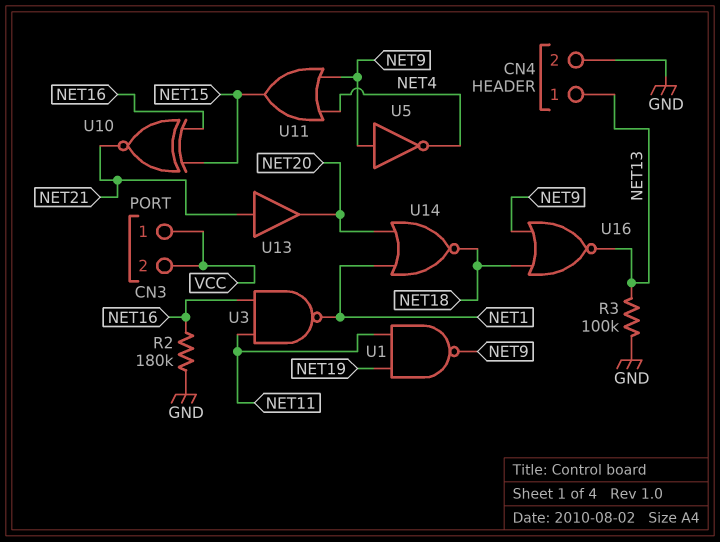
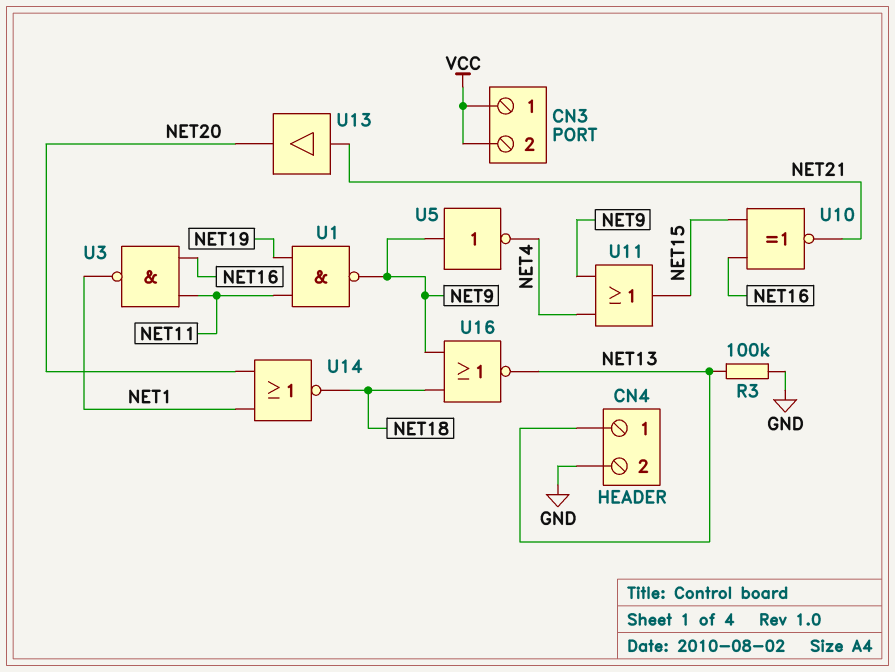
R2: 180k (GND, NET16) -> none

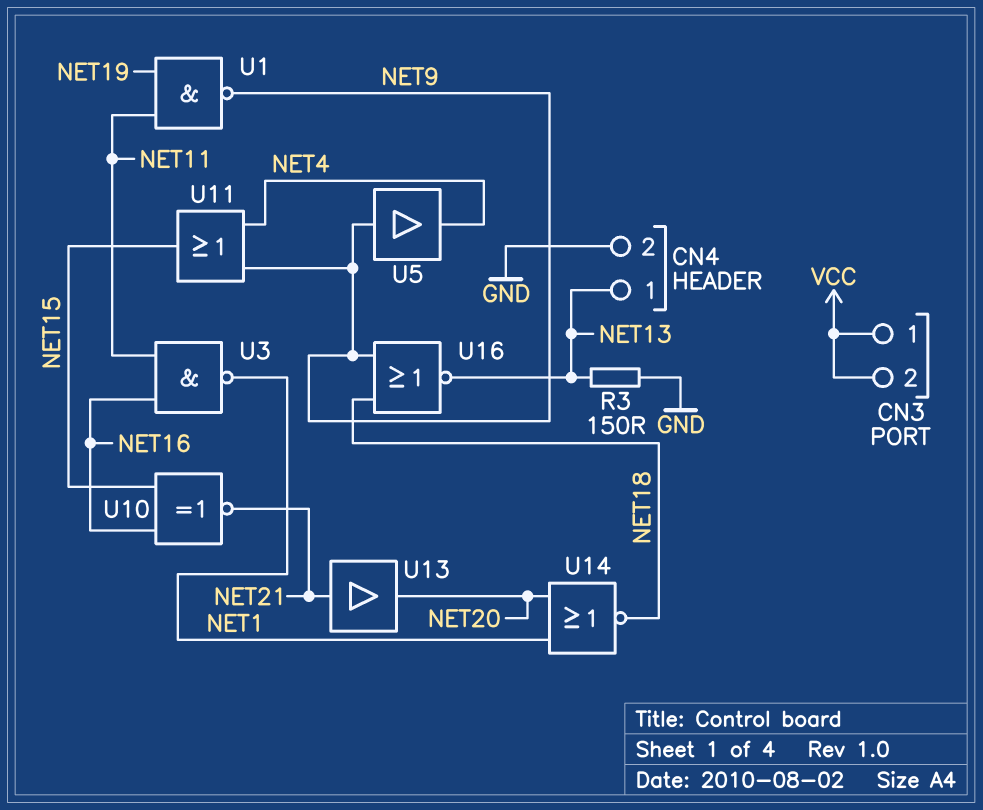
R3: 100k (GND, NET13) -> 150 (GND, NET13)
U5: NOT (in NET9, out NET4) -> buffer (in NET9, out NET4)

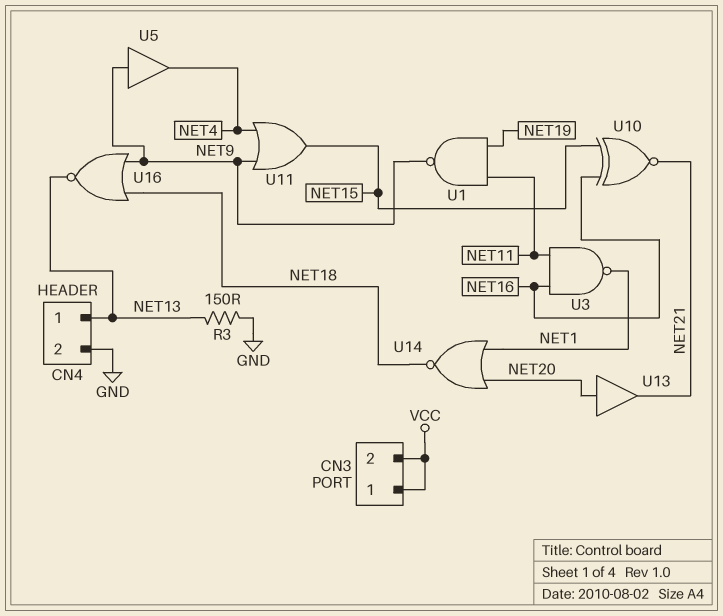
U13: buffer (in NET21, out NET20) -> buffer (in NET20, out NET21)

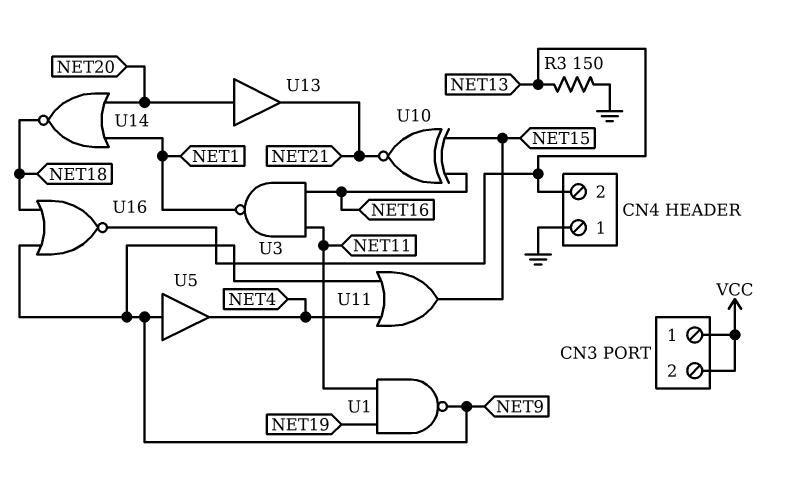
CN4 pin 1: NET13 -> GND
CN4 pin 2: GND -> NET13

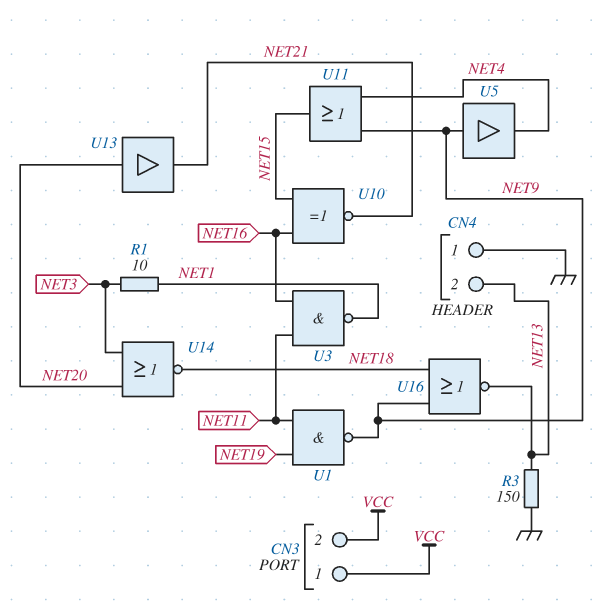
R1: none -> 10 (NET1, NET3)
U14: NOR (in NET1, in NET20, out NET18) -> NOR (in NET3, in NET20, out NET18)

